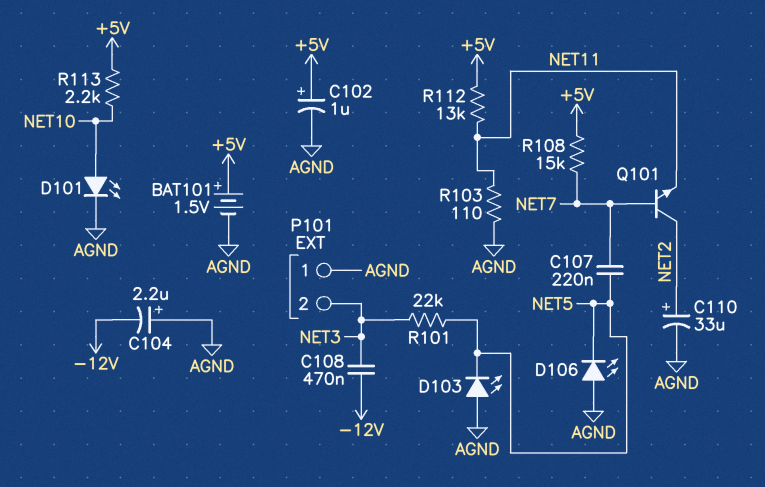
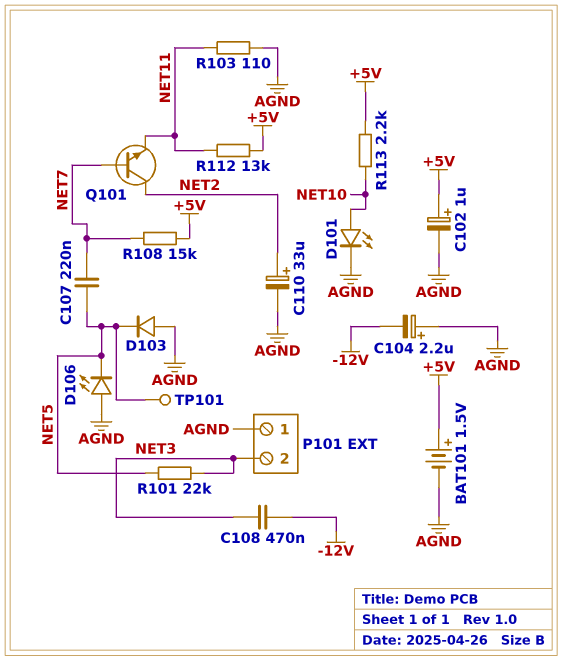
D103: LED (A AGND, K NET5) -> diode (A AGND, K NET5)
TP101: none -> test point (NET5)

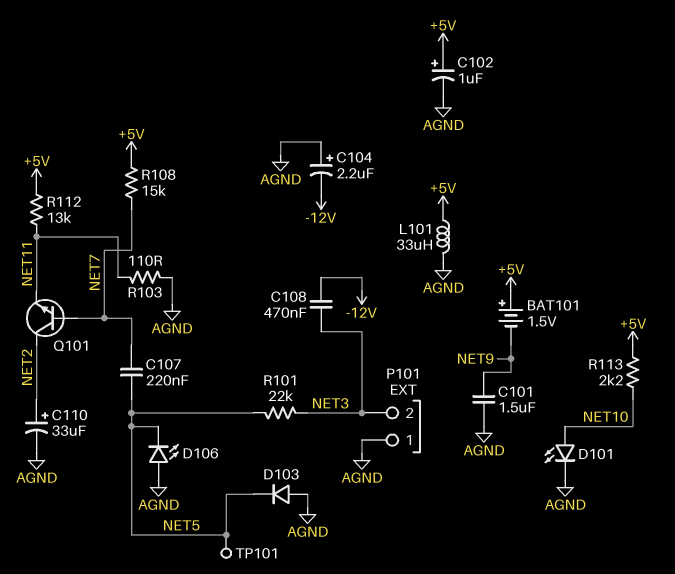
BAT101: 1.5V (plus +5V, minus AGND) -> 1.5V (plus +5V, minus NET9)
C101: none -> 1.5uF (AGND, NET9)
L101: none -> 33uH (+5V, AGND)

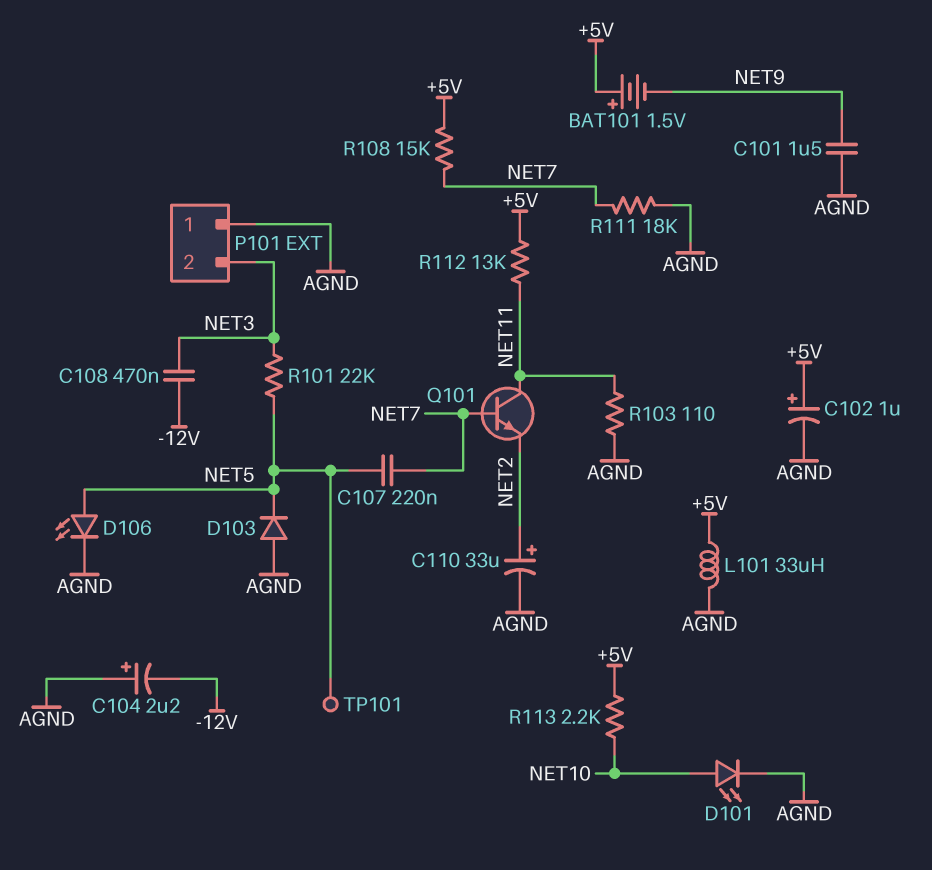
D106: LED (A AGND, K NET5) -> LED (A NET5, K AGND)
Q101: NPN (B NET7, C NET2, E NET11) -> NPN (B NET7, C NET11, E NET2)
R111: none -> 18k (AGND, NET7)

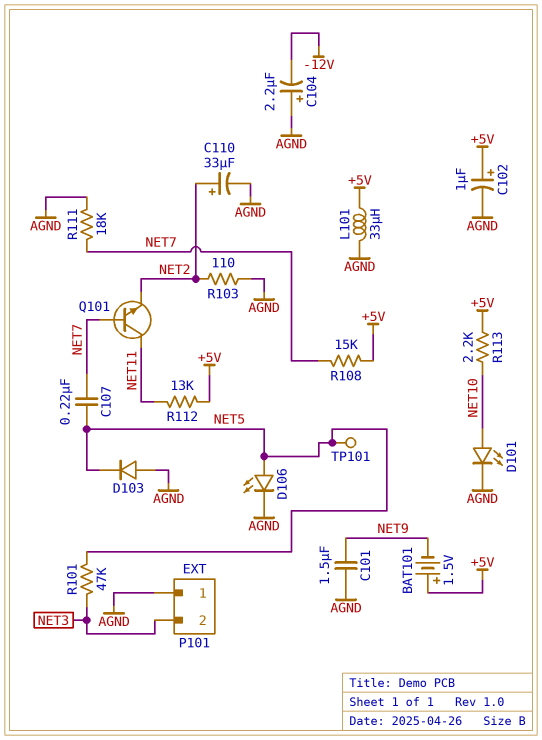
C108: 470nF (-12V, NET3) -> none
R101: 22k (NET3, NET5) -> 47k (NET3, NET5)
R103: 110 (AGND, NET11) -> 110 (AGND, NET2)

